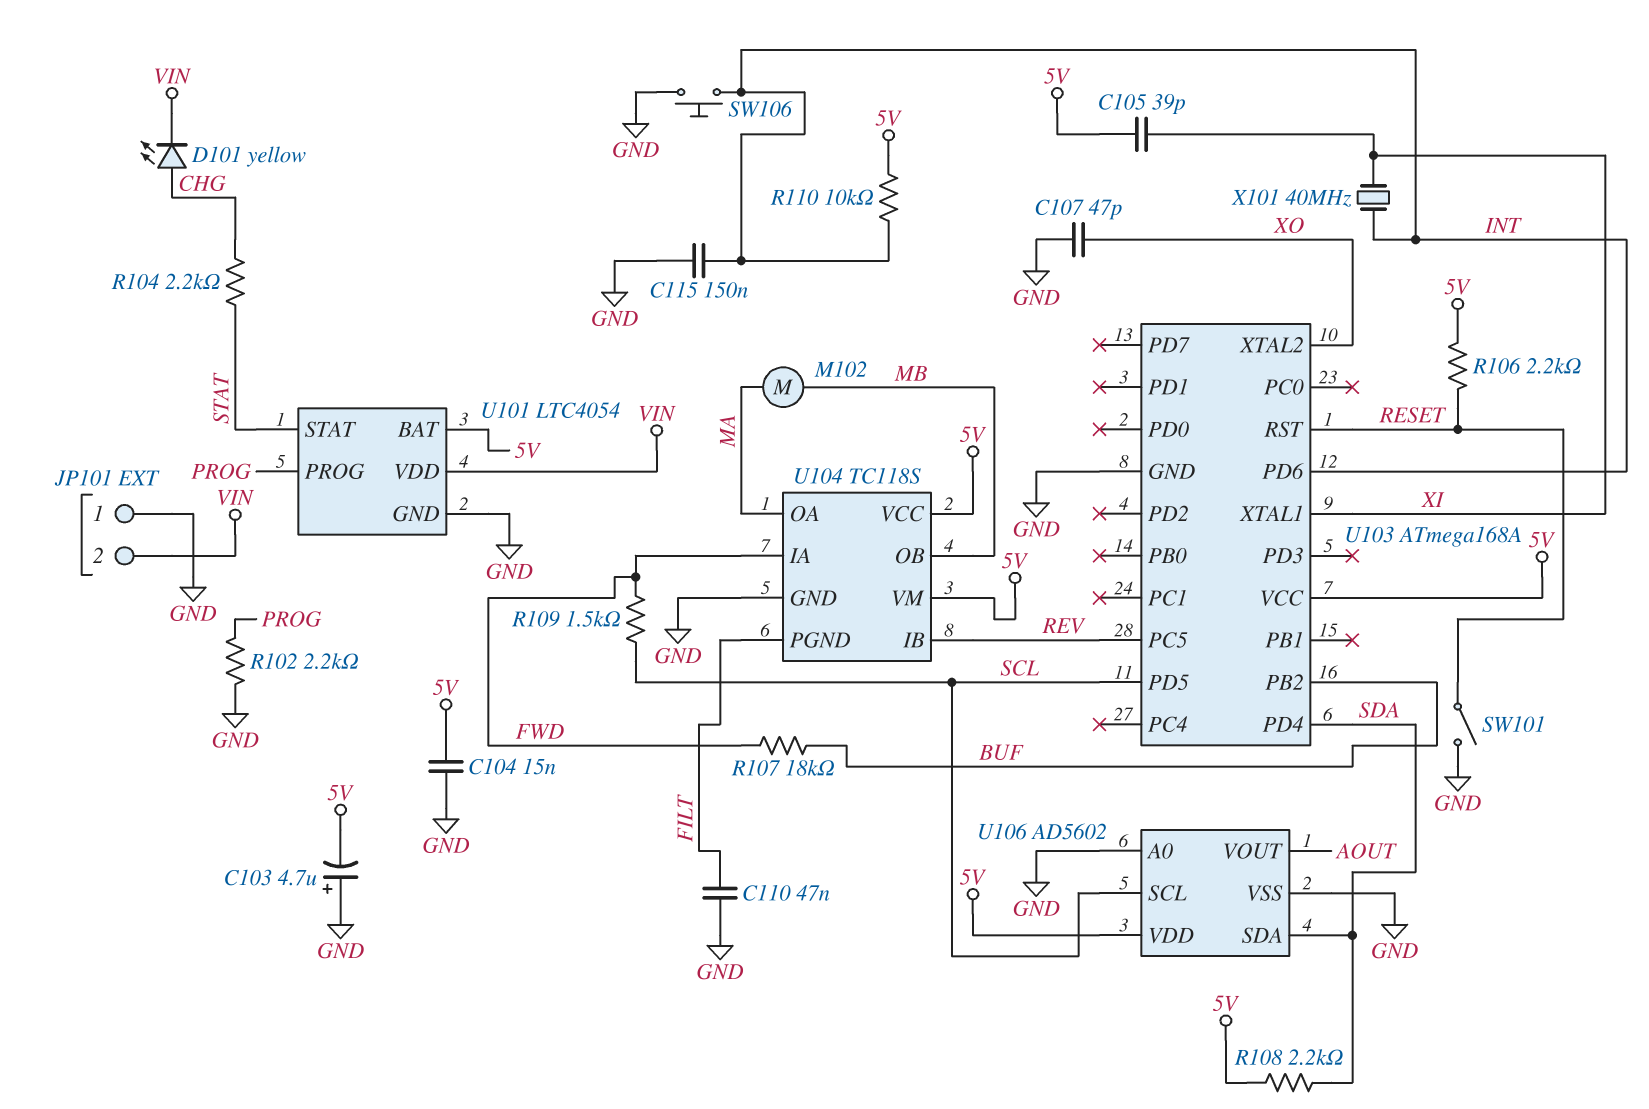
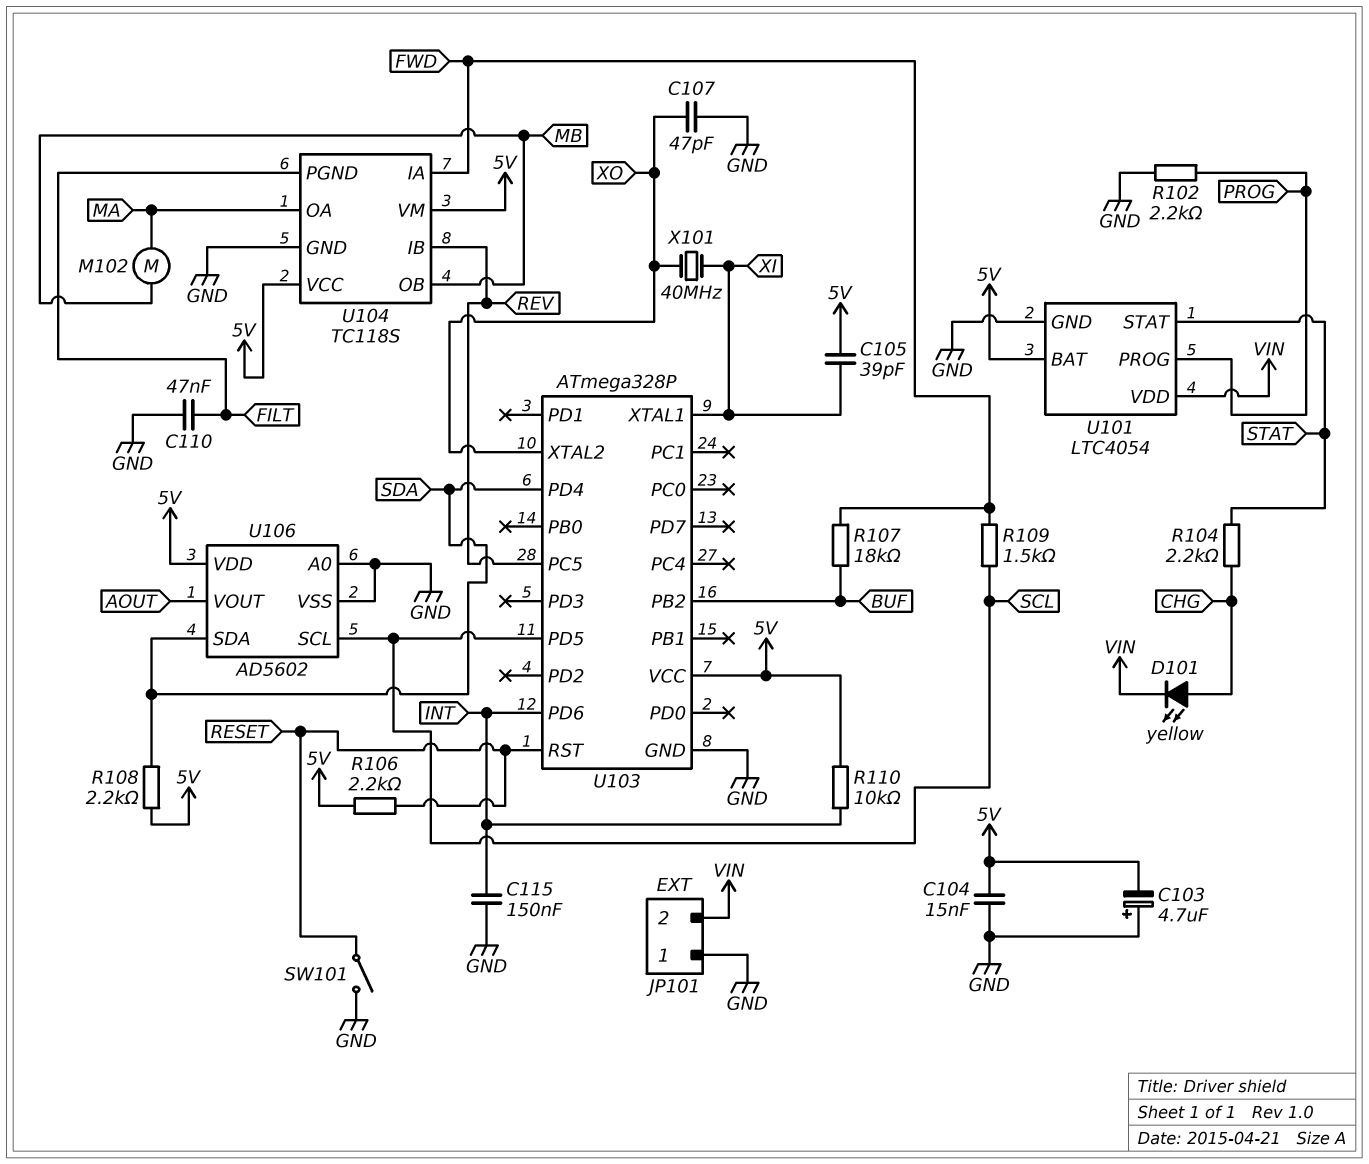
SW106: button (GND, INT) -> none
U103: ATmega168A -> ATmega328P
X101: 40MHz (INT, XI) -> 40MHz (XI, XO)

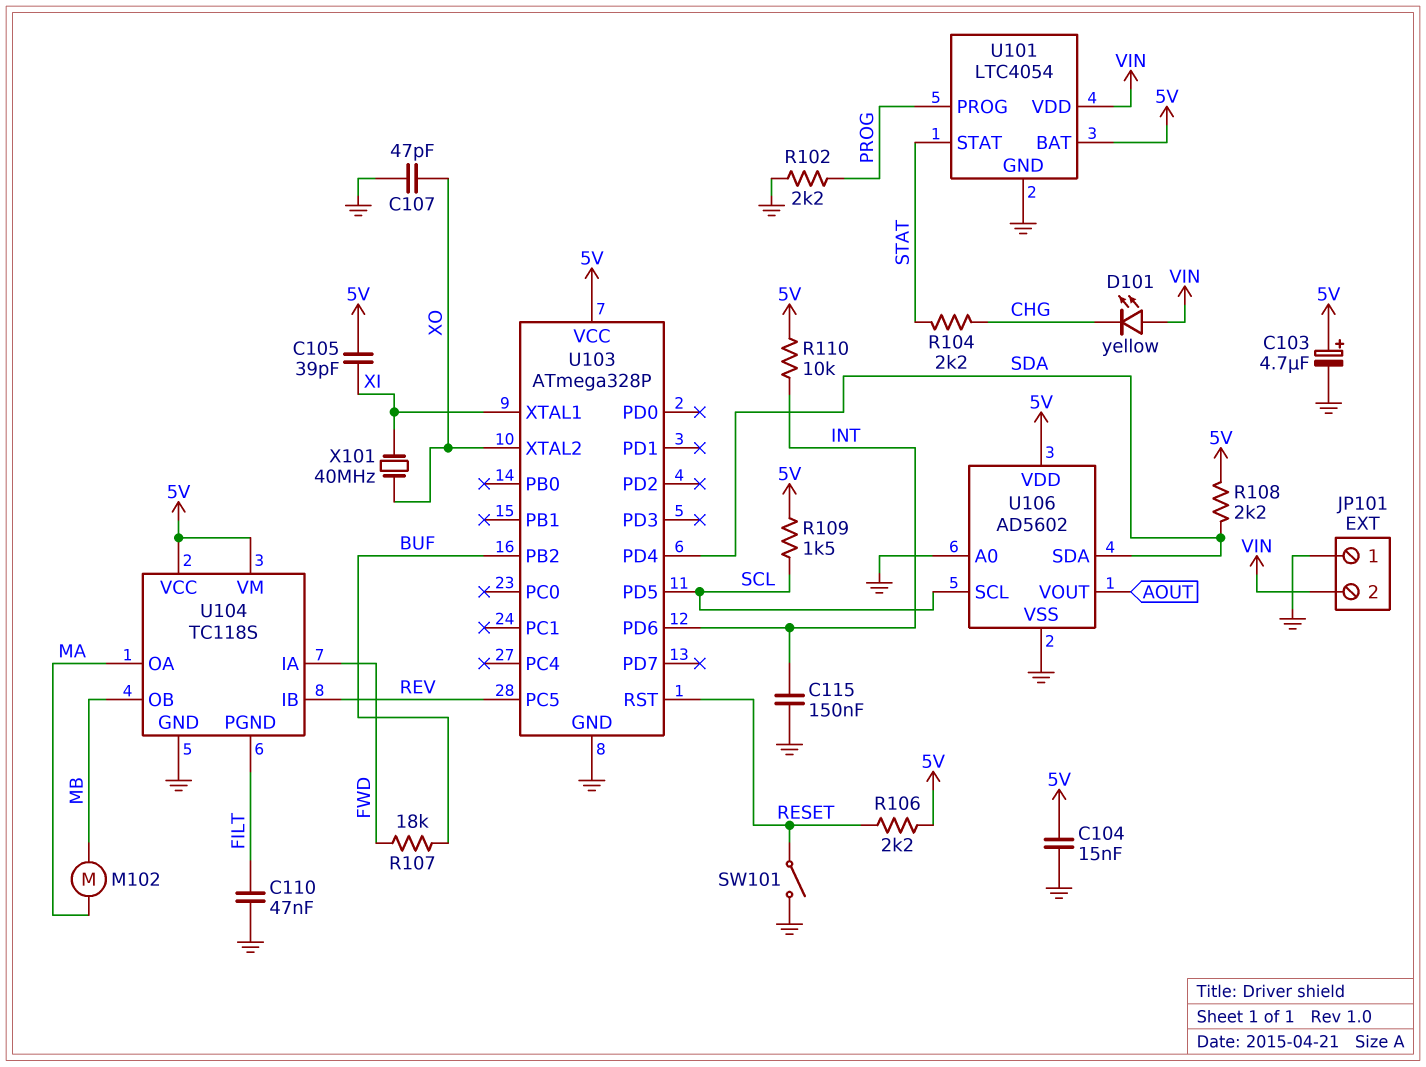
C103: 4.7uF (plus GND, minus 5V) -> 4.7uF (plus 5V, minus GND)
D101: LED yellow (A CHG, K VIN) -> LED yellow (A VIN, K CHG)
R109: 1.5k (FWD, SCL) -> 1.5k (5V, SCL)

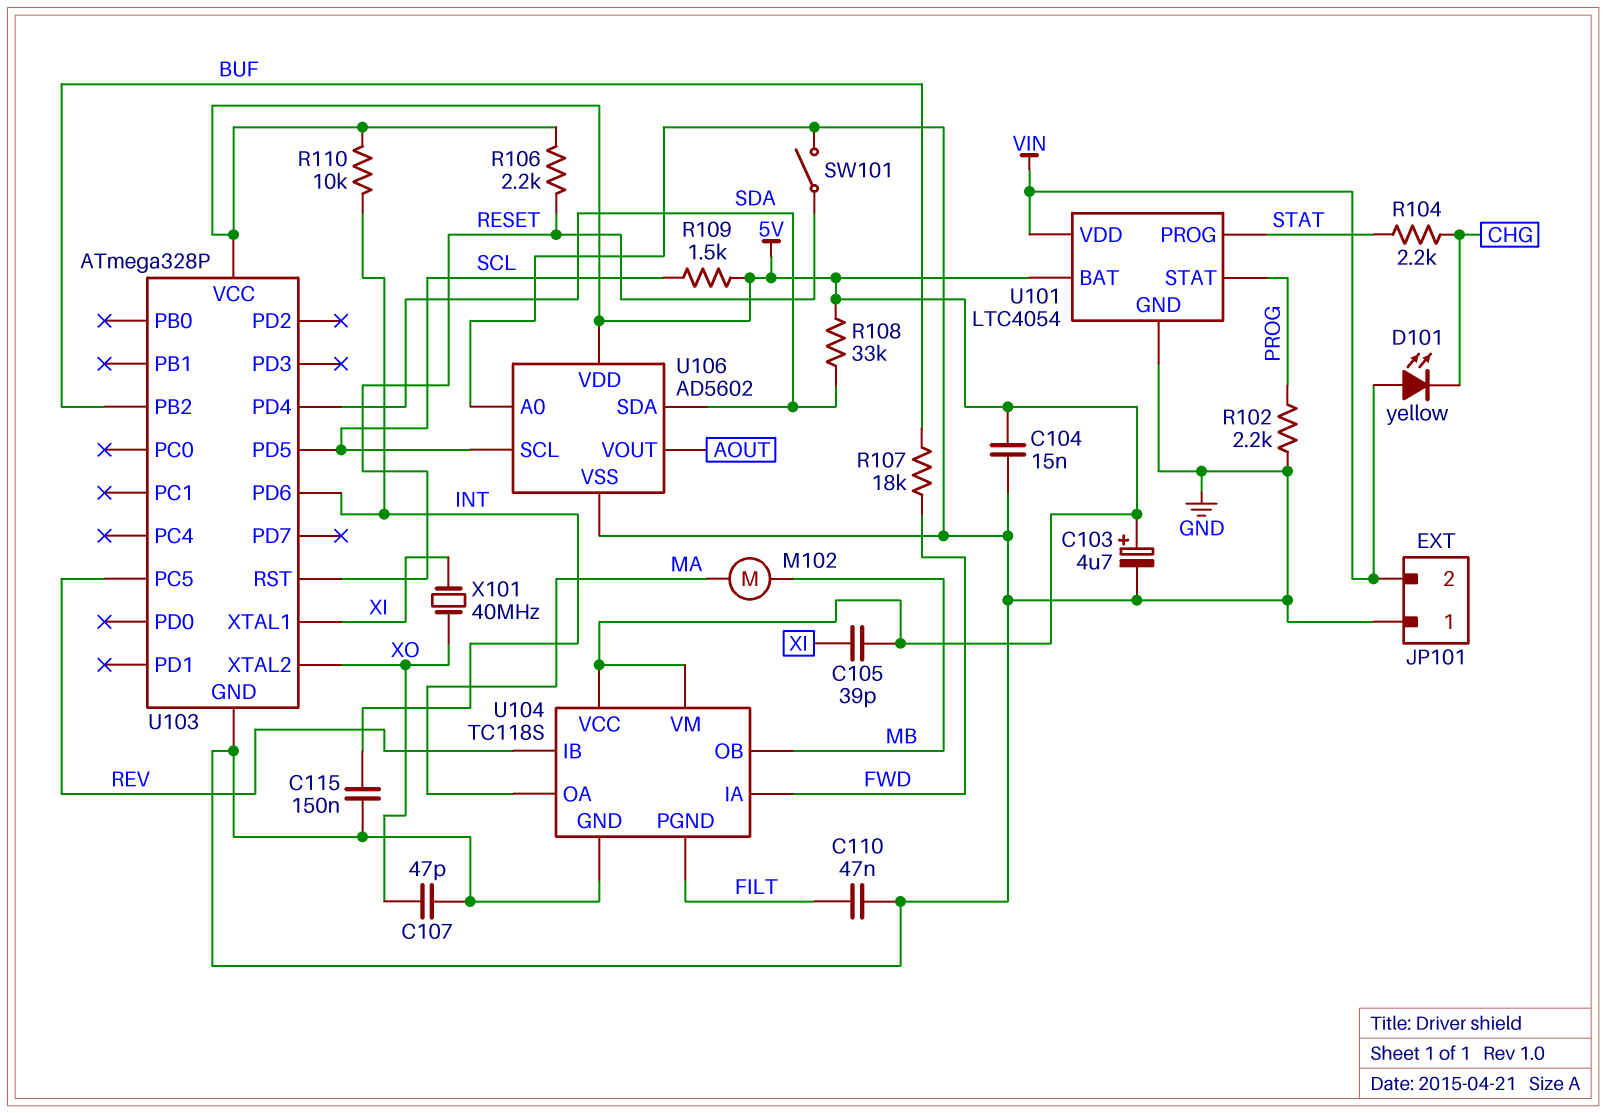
R108: 2.2k (5V, SDA) -> 33k (5V, SDA)
U101 pin PROG: PROG -> STAT
U101 pin STAT: STAT -> PROG

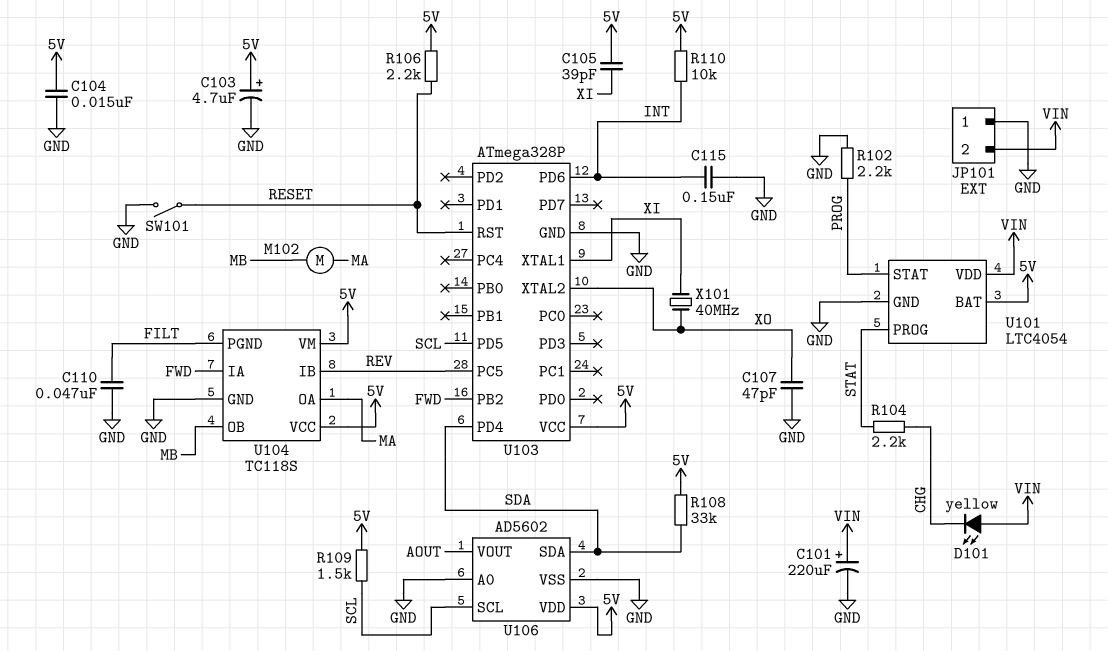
C101: none -> 220uF (plus VIN, minus GND)
R107: 18k (BUF, FWD) -> none
U103 pin PB2: BUF -> FWD

